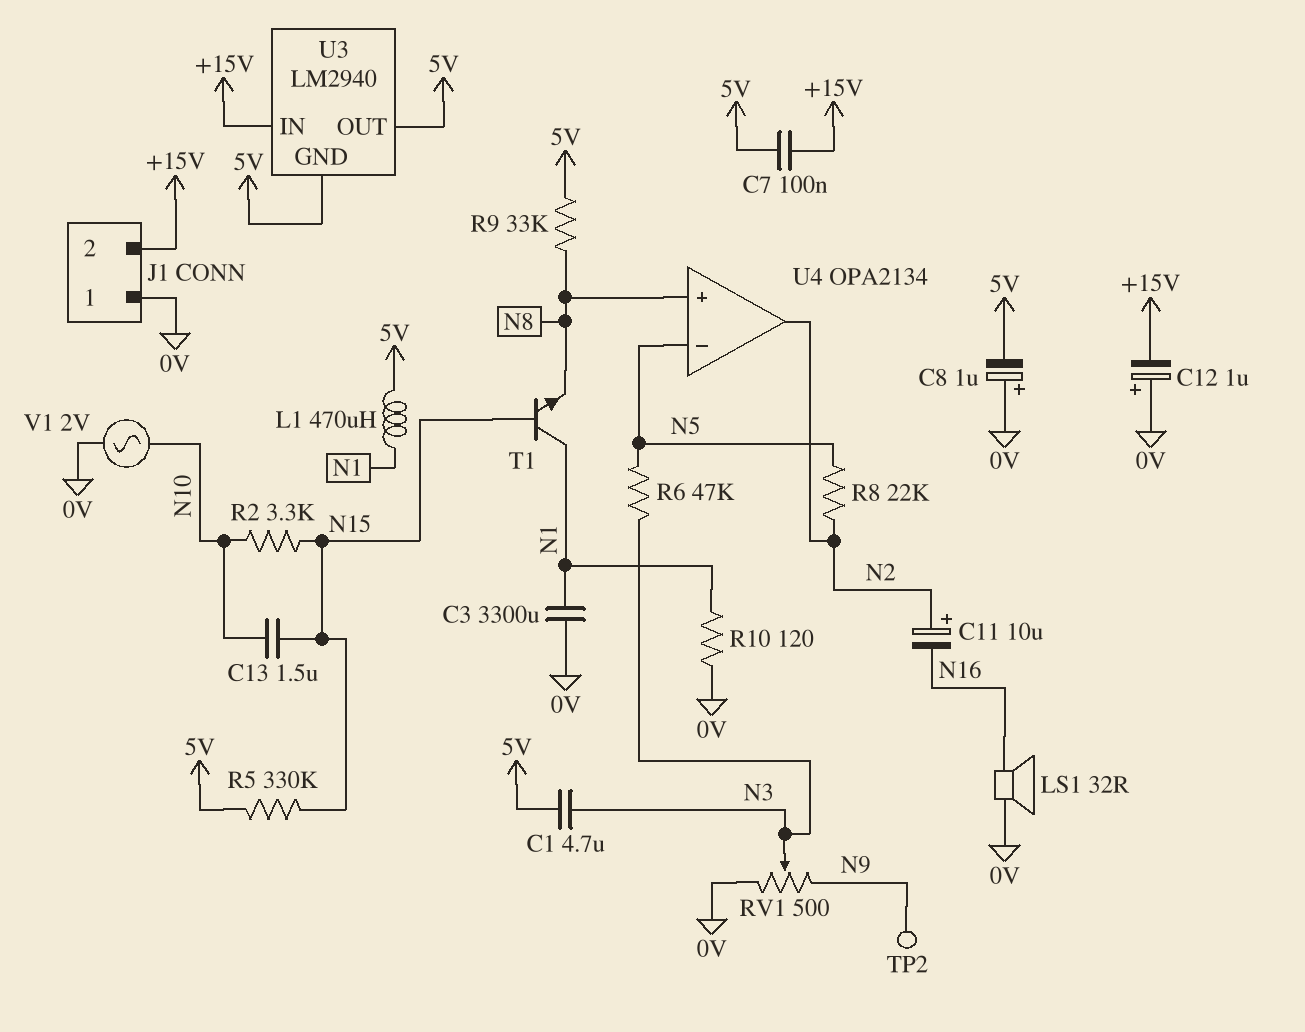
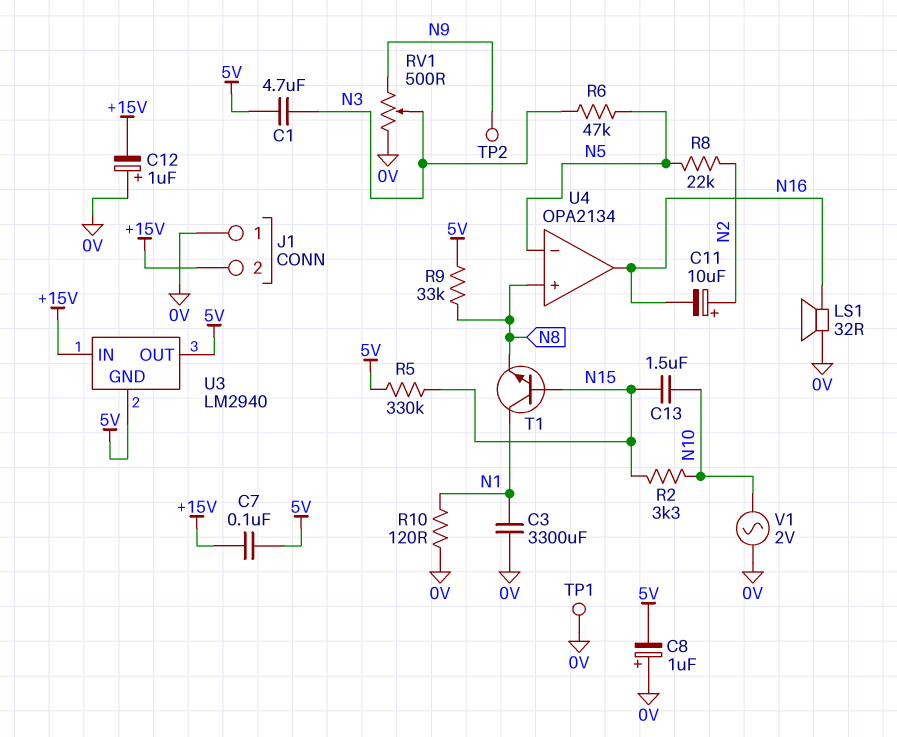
L1: 470uH (5V, N1) -> none
TP1: none -> test point (0V)
U4 pin out: N2 -> N16

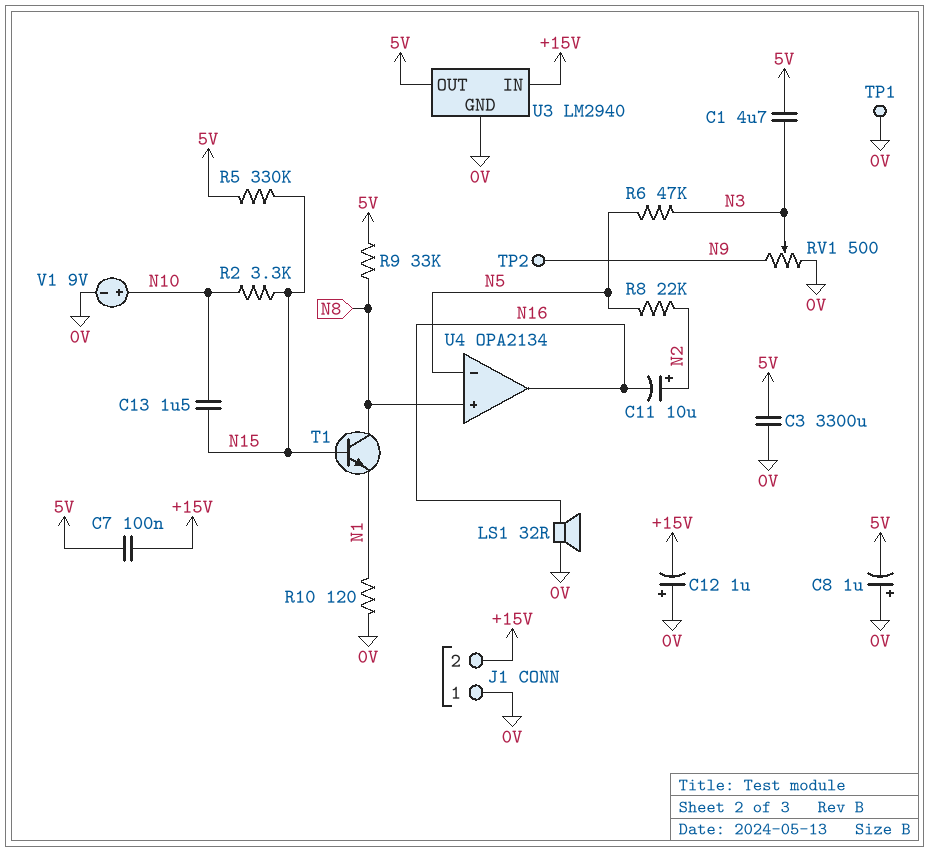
C3: 3300uF (0V, N1) -> 3300uF (0V, 5V)
T1: NPN (B N15, C N1, E N8) -> NPN (B N15, C N8, E N1)
U3 pin GND: 5V -> 0V
V1: AC 2V (0V, N10) -> 9V (plus N10, minus 0V)

